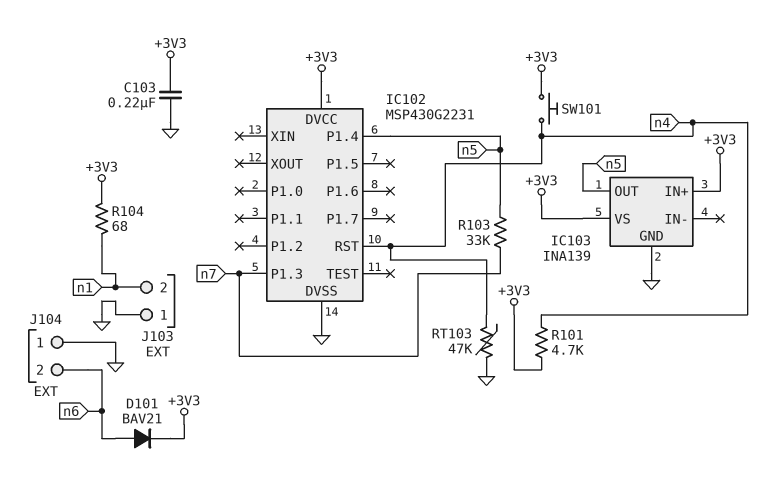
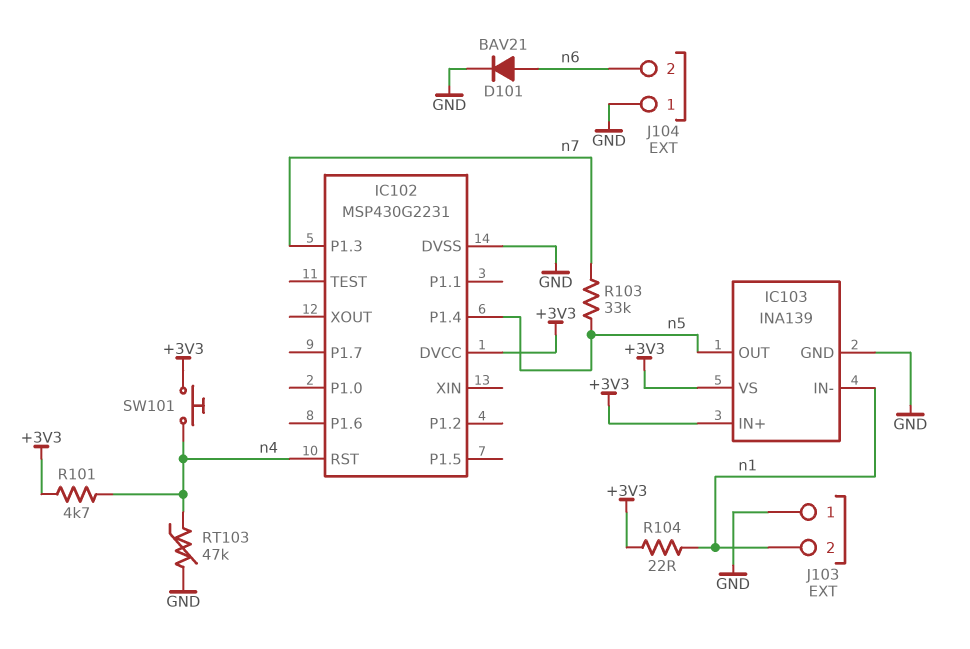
C103: 220nF (+3V3, GND) -> none
D101: diode BAV21 (A n6, K +3V3) -> diode BAV21 (A n6, K GND)
IC103 pin IN-: none -> n1
R104: 68 (+3V3, n1) -> 22 (+3V3, n1)

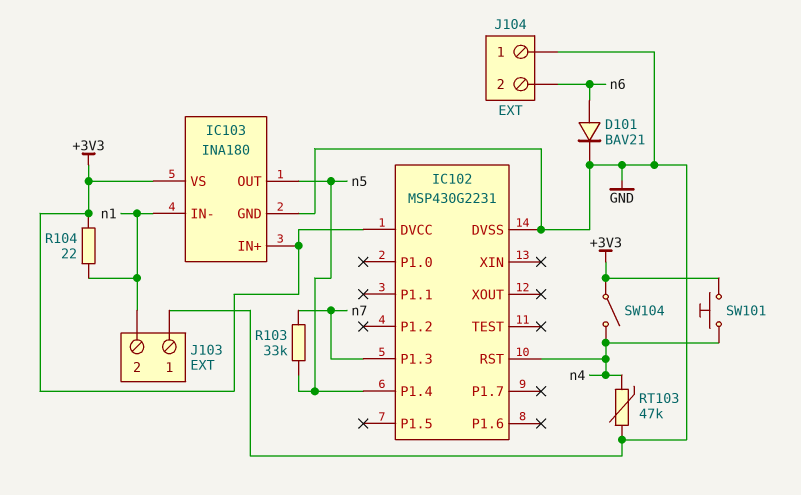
IC103: INA139 -> INA180
R101: 4.7k (+3V3, n4) -> none
SW104: none -> switch (+3V3, n4)

